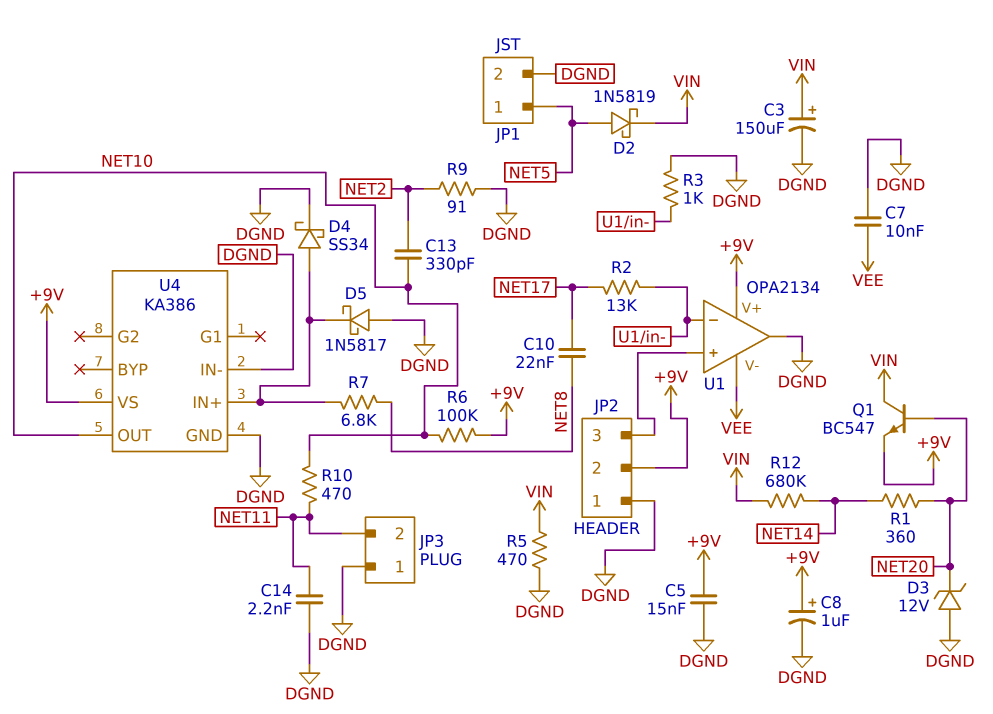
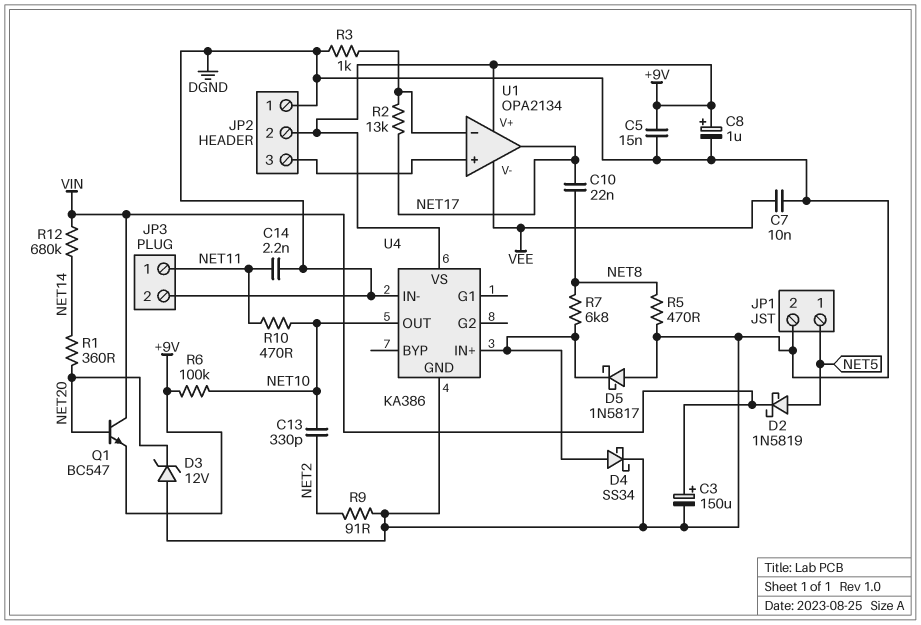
JP3 pin 1: DGND -> NET11
JP3 pin 2: NET11 -> DGND
R5: 470 (DGND, VIN) -> 470 (DGND, NET8)
U1 pin out: DGND -> NET17

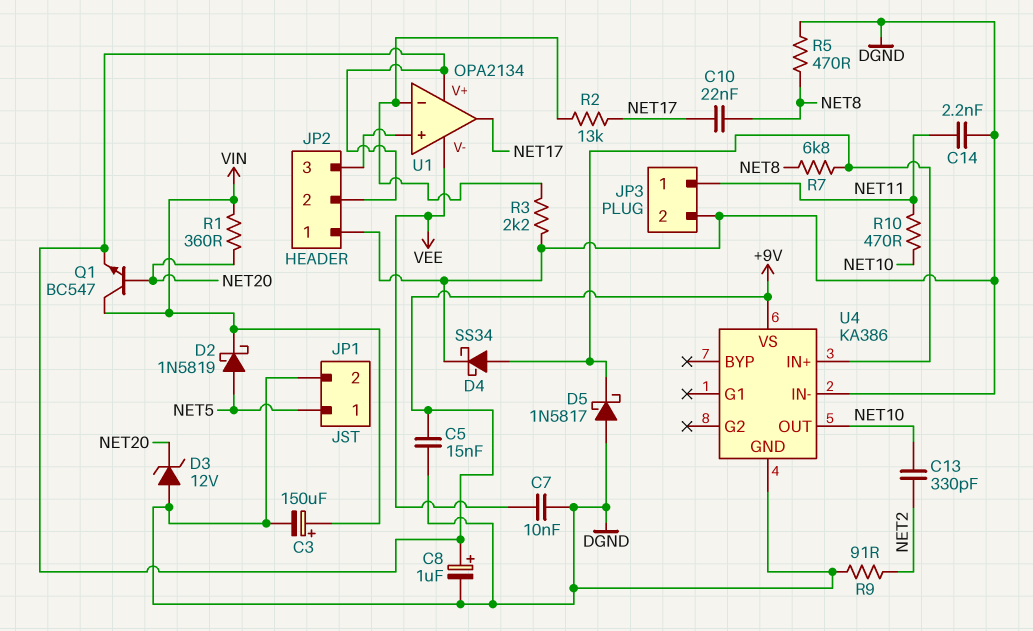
R1: 360 (NET14, NET20) -> 360 (NET20, VIN)
R3: 1k (DGND, U1/in-) -> 2.2k (DGND, U1/in-)
R6: 100k (+9V, NET10) -> none
R12: 680k (NET14, VIN) -> none

